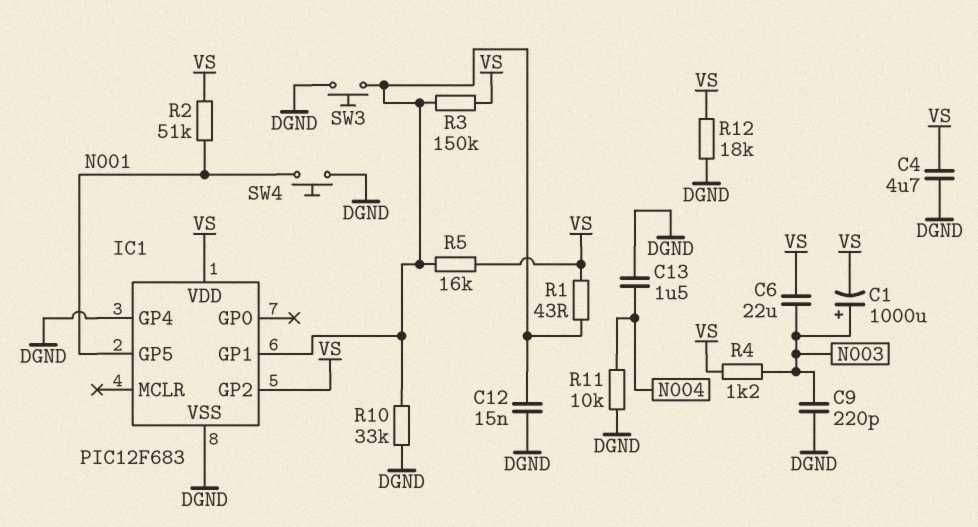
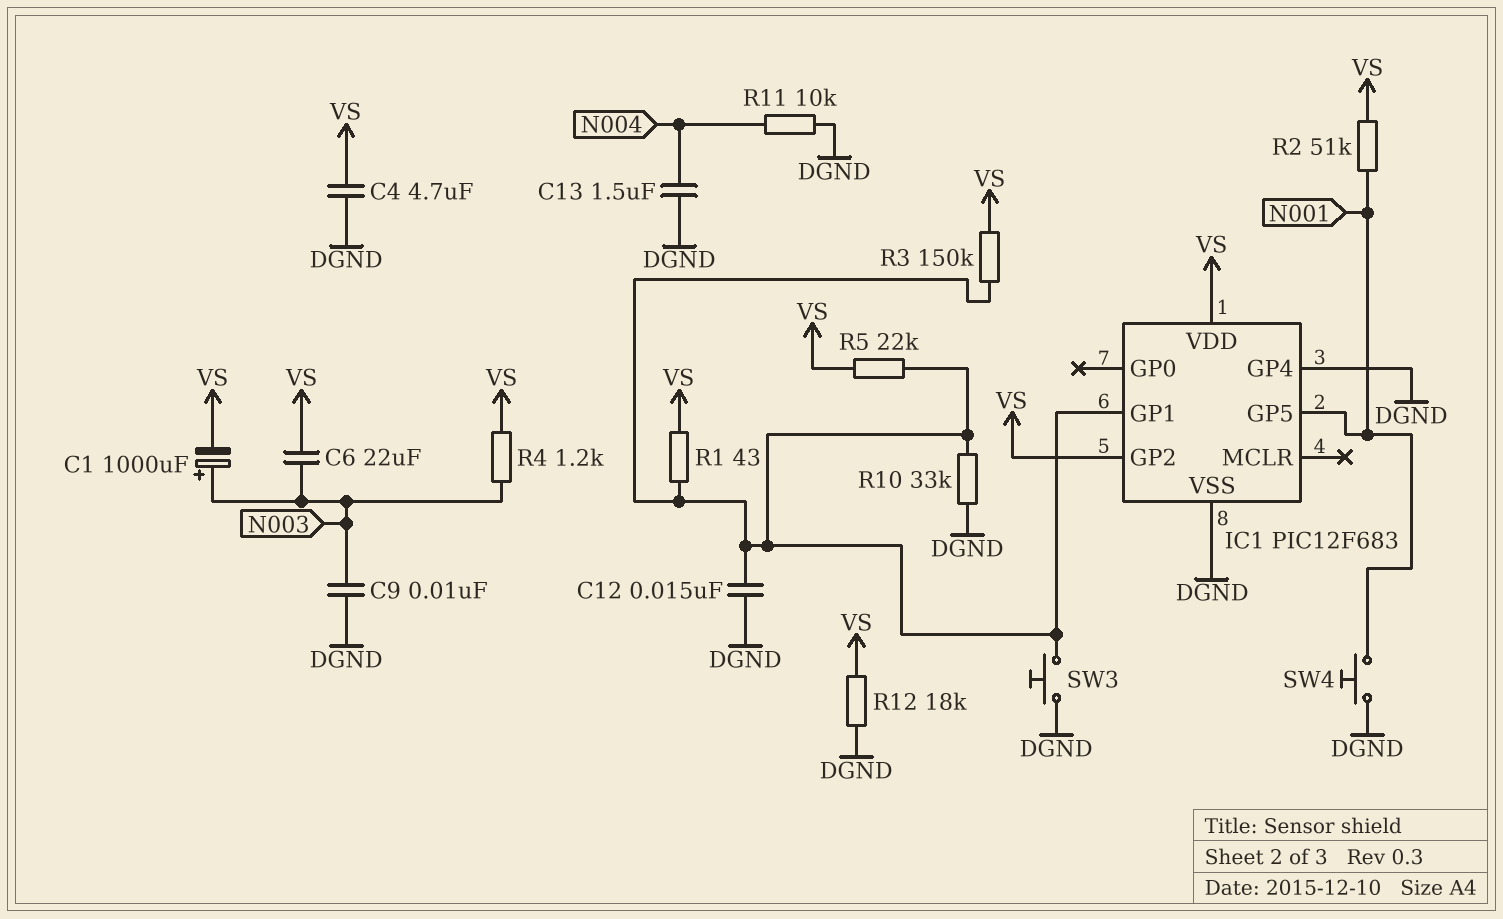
C9: 220pF (DGND, N003) -> 10nF (DGND, N003)
R5: 16k (IC1/GP1, VS) -> 22k (IC1/GP1, VS)

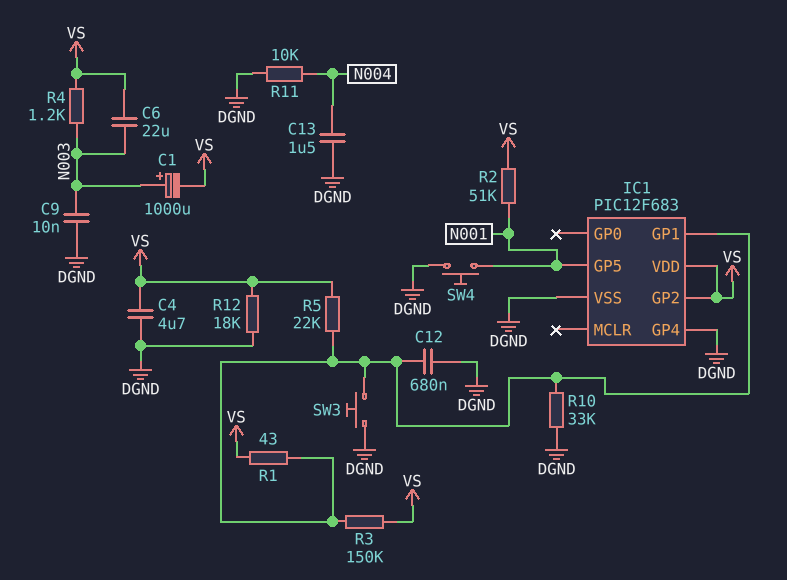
C12: 15nF (DGND, IC1/GP1) -> 680nF (DGND, IC1/GP1)

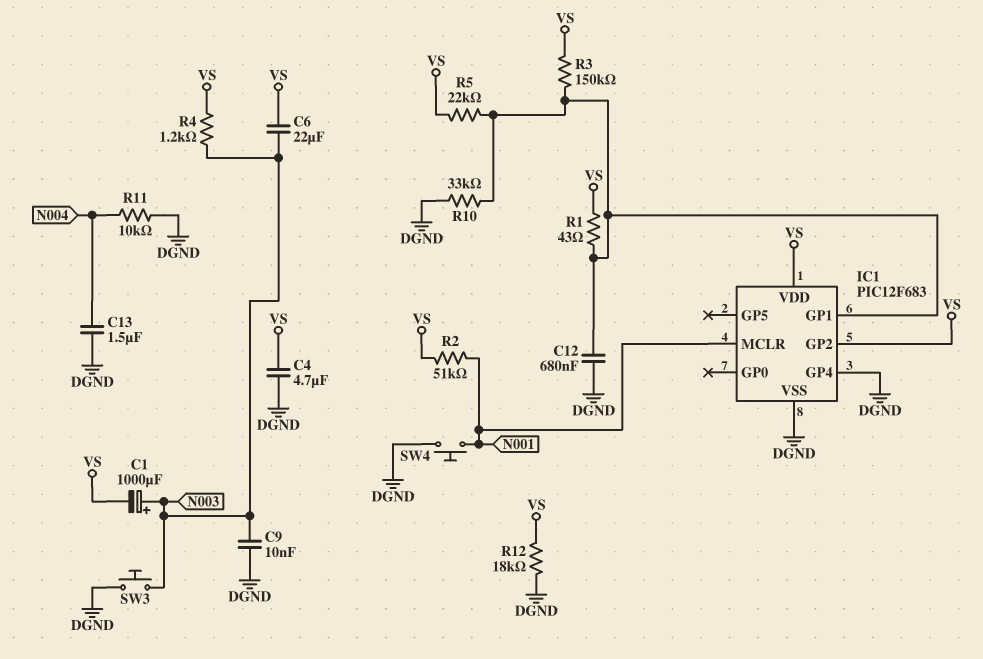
IC1 pin GP5: N001 -> none
IC1 pin MCLR: none -> N001
SW3: button (DGND, IC1/GP1) -> button (DGND, N003)

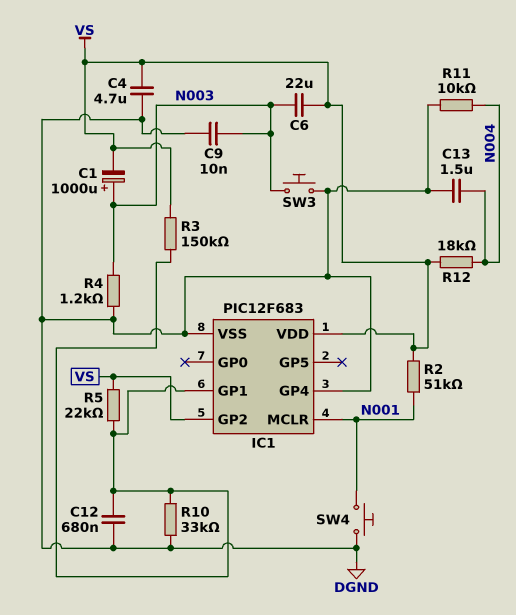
R1: 43 (IC1/GP1, VS) -> none
R4: 1.2k (N003, VS) -> 1.2k (DGND, N003)
R12: 18k (DGND, VS) -> 18k (N004, VS)

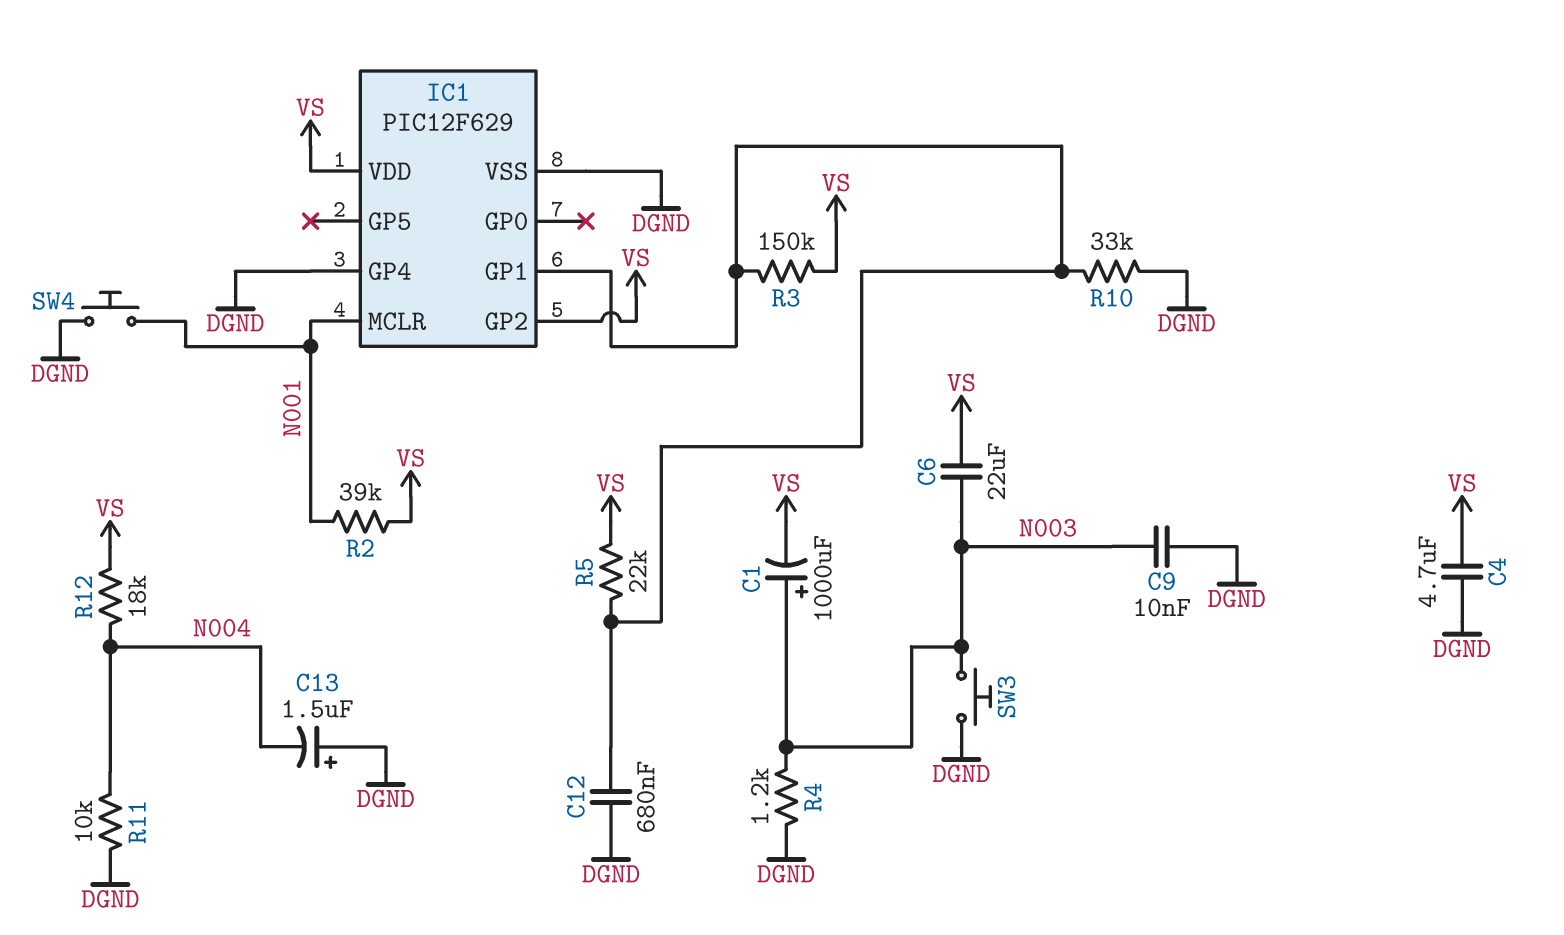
C13: 1.5uF (DGND, N004) -> 1.5uF (plus DGND, minus N004)
IC1: PIC12F683 -> PIC12F629
R2: 51k (N001, VS) -> 39k (N001, VS)

